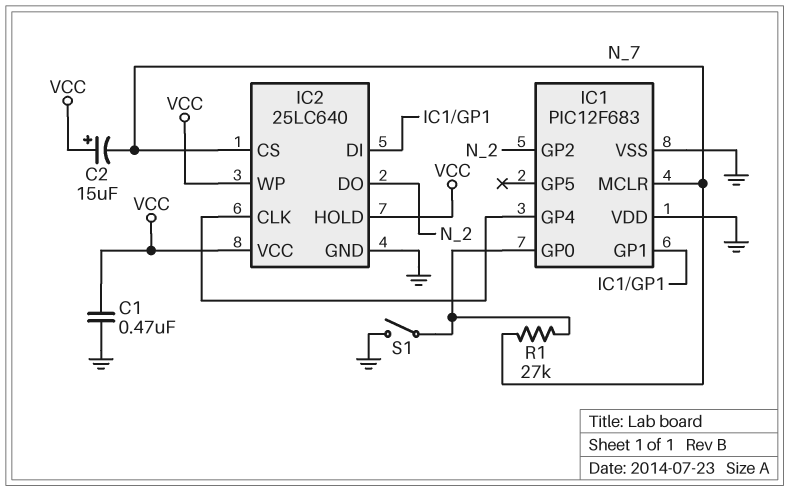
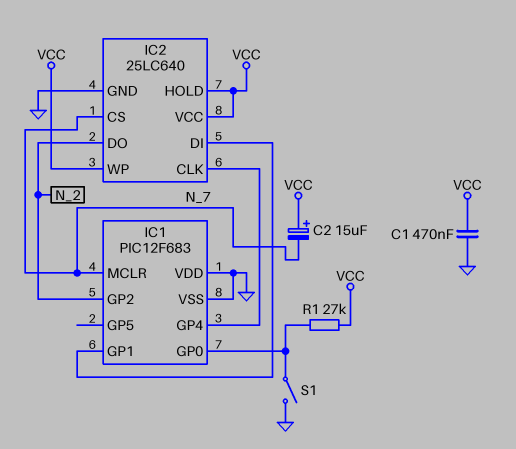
R1: 27k (IC1/GP0, N_7) -> 27k (IC1/GP0, VCC)

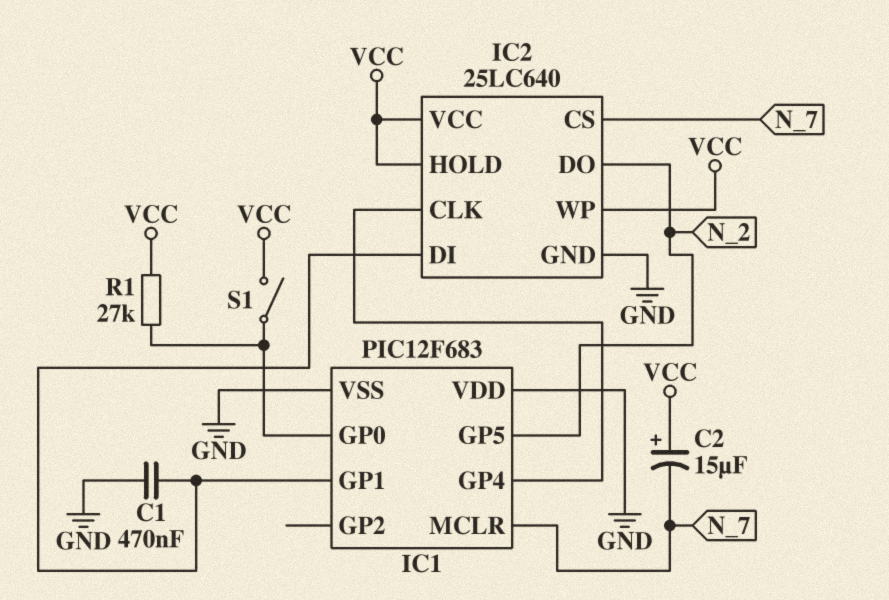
C1: 470nF (GND, VCC) -> 470nF (GND, IC1/GP1)
IC1 pin GP2: N_2 -> none
IC1 pin GP5: none -> N_2
S1: switch (GND, IC1/GP0) -> switch (IC1/GP0, VCC)

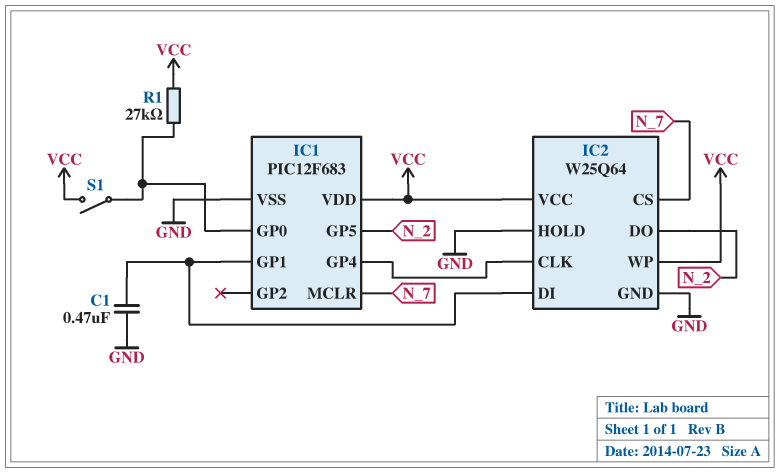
C2: 15uF (plus VCC, minus N_7) -> none
IC1 pin VDD: GND -> VCC
IC2: 25LC640 -> W25Q64
IC2 pin HOLD: VCC -> GND

